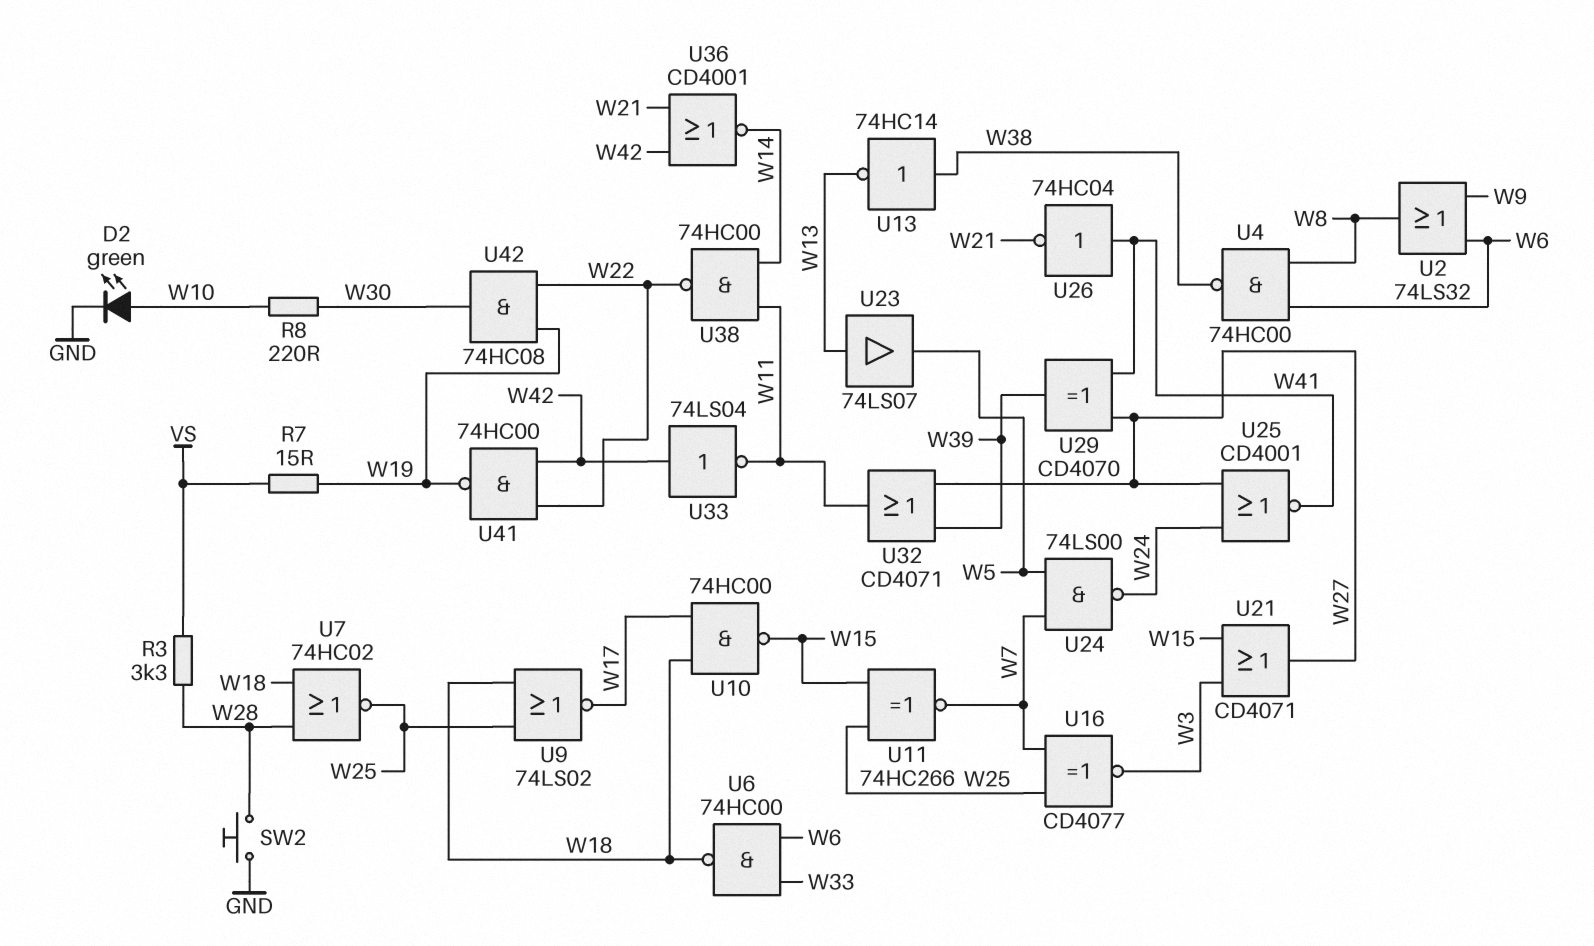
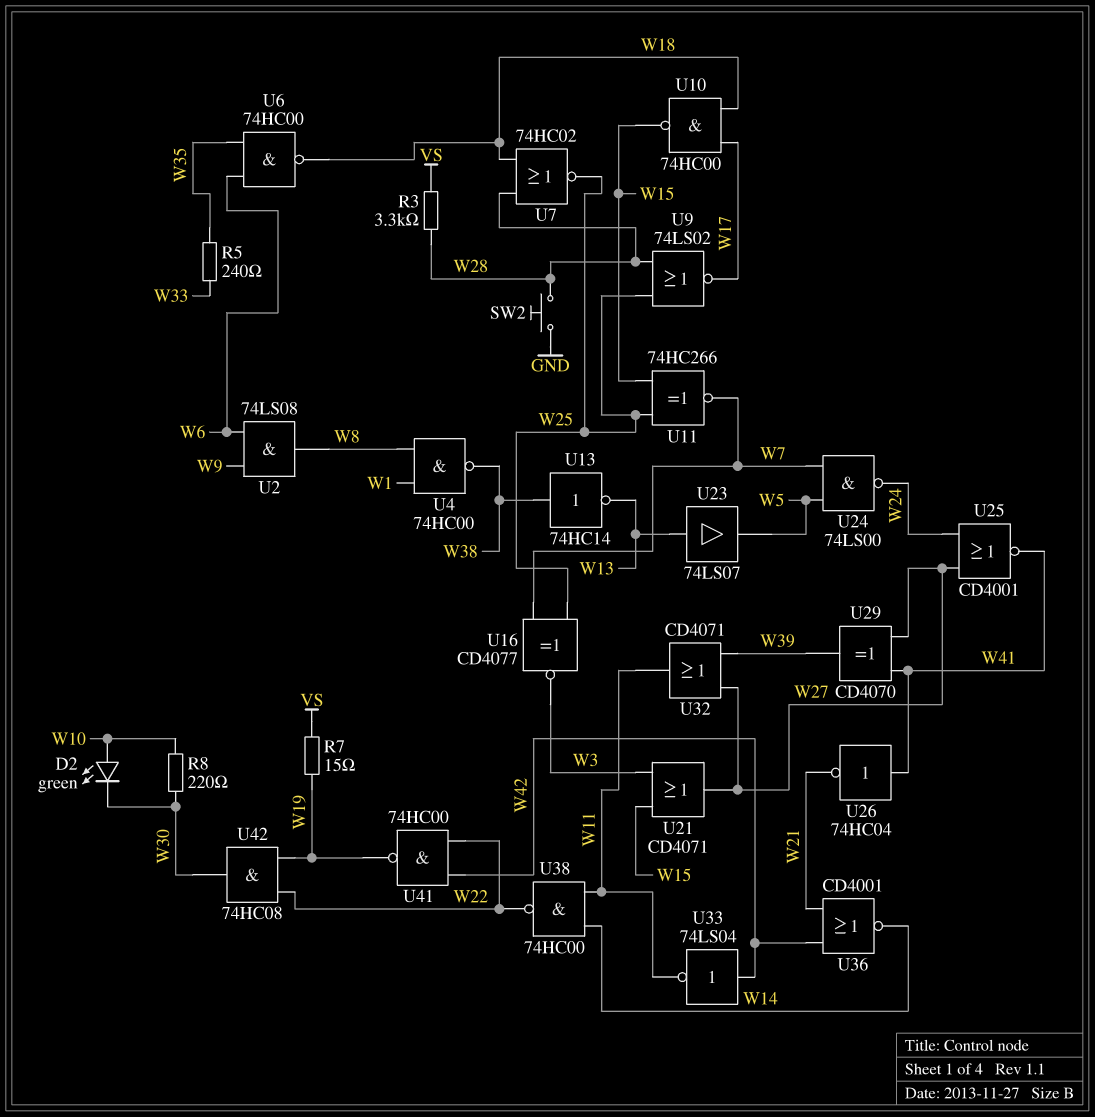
D2: LED green (A W10, K GND) -> LED green (A W10, K W30)
R5: none -> 240 (W33, W35)
U2: OR 74LS32 (in W6, in W9, out W8) -> AND 74LS08 (in W6, in W9, out W8)
U4: NAND 74HC00 (in W6, in W8, out W38) -> NAND 74HC00 (in W1, in W8, out W38)
U6: NAND 74HC00 (in W6, in W33, out W18) -> NAND 74HC00 (in W6, in W35, out W18)
U9: NOR 74LS02 (in W18, in W25, out W17) -> NOR 74LS02 (in W25, in W28, out W17)

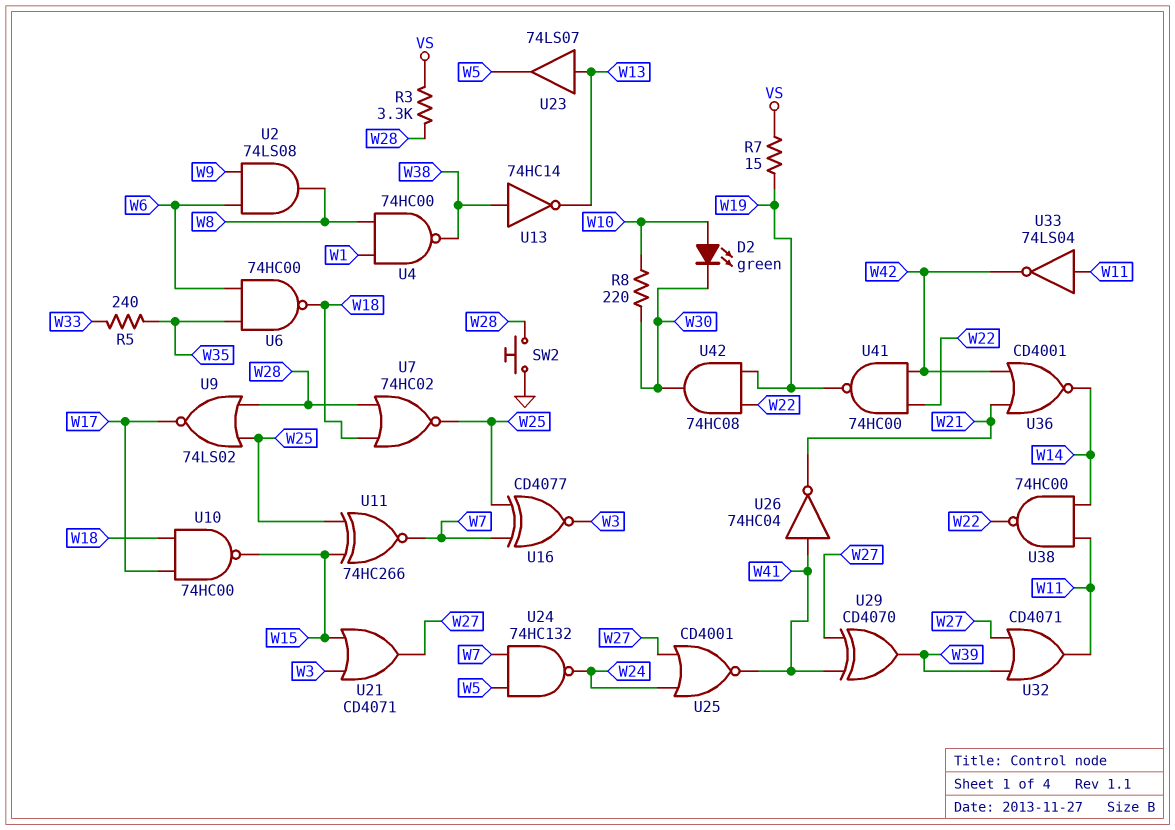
U24: NAND 74LS00 (in W5, in W7, out W24) -> NAND 74HC132 (in W5, in W7, out W24)
U33: NOT 74LS04 (in W42, out W11) -> NOT 74LS04 (in W11, out W42)

